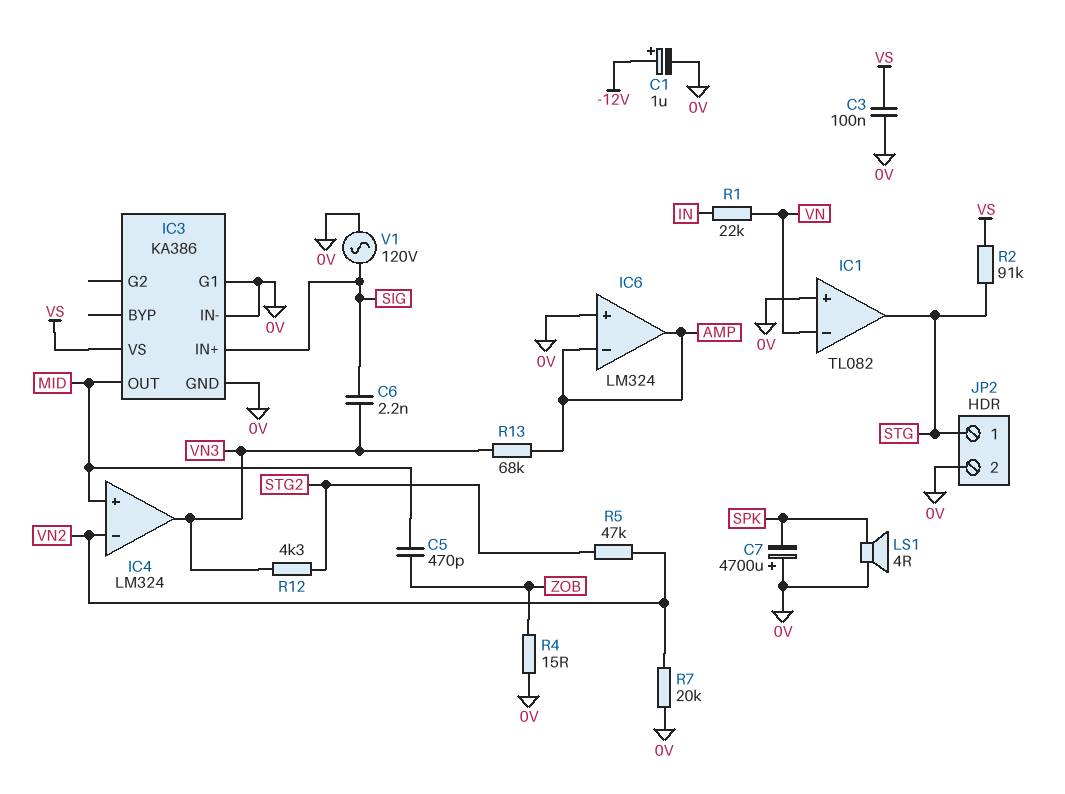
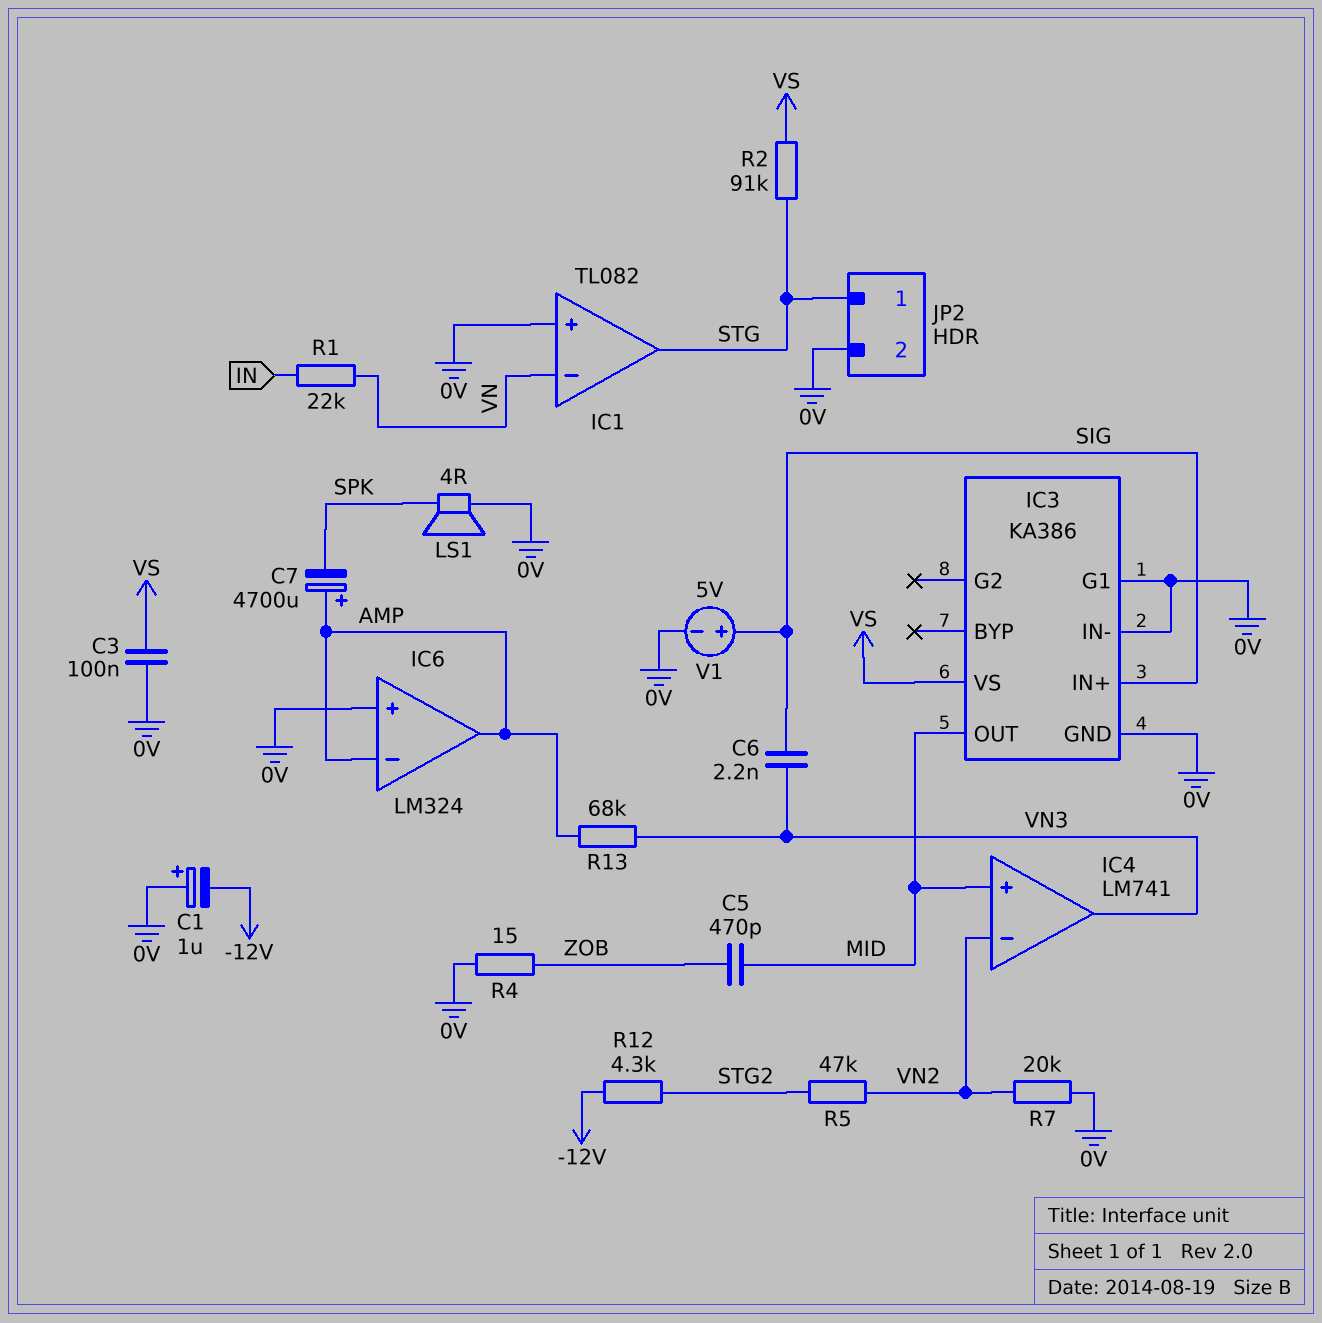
C1: 1uF (plus -12V, minus 0V) -> 1uF (plus 0V, minus -12V)
C7: 4700uF (plus 0V, minus SPK) -> 4700uF (plus AMP, minus SPK)
IC4: LM324 -> LM741
R12: 4.3k (STG2, VN3) -> 4.3k (-12V, STG2)
V1: AC 120V (0V, SIG) -> 5V (plus SIG, minus 0V)

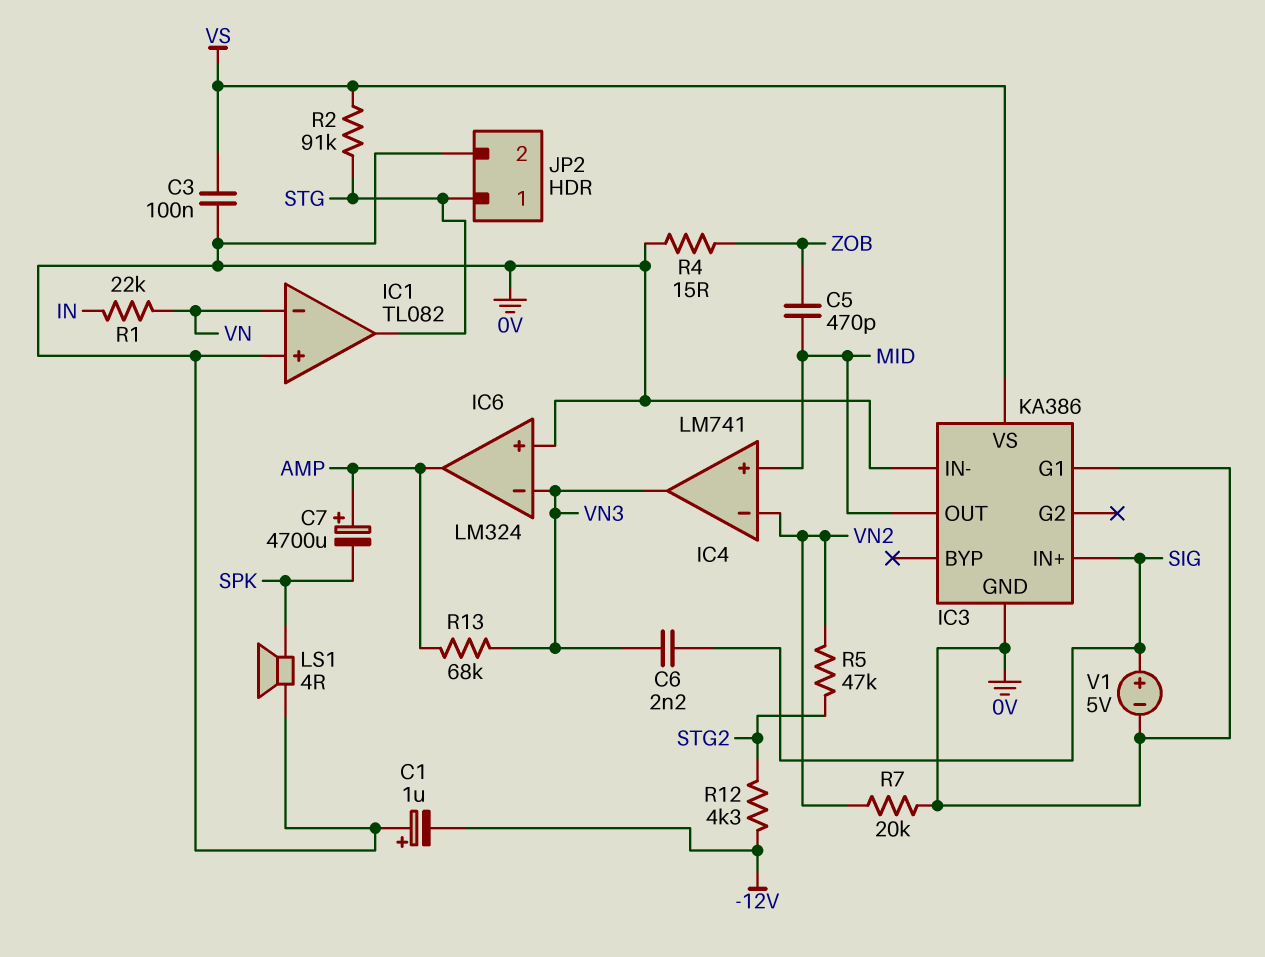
IC6 pin in-: AMP -> VN3

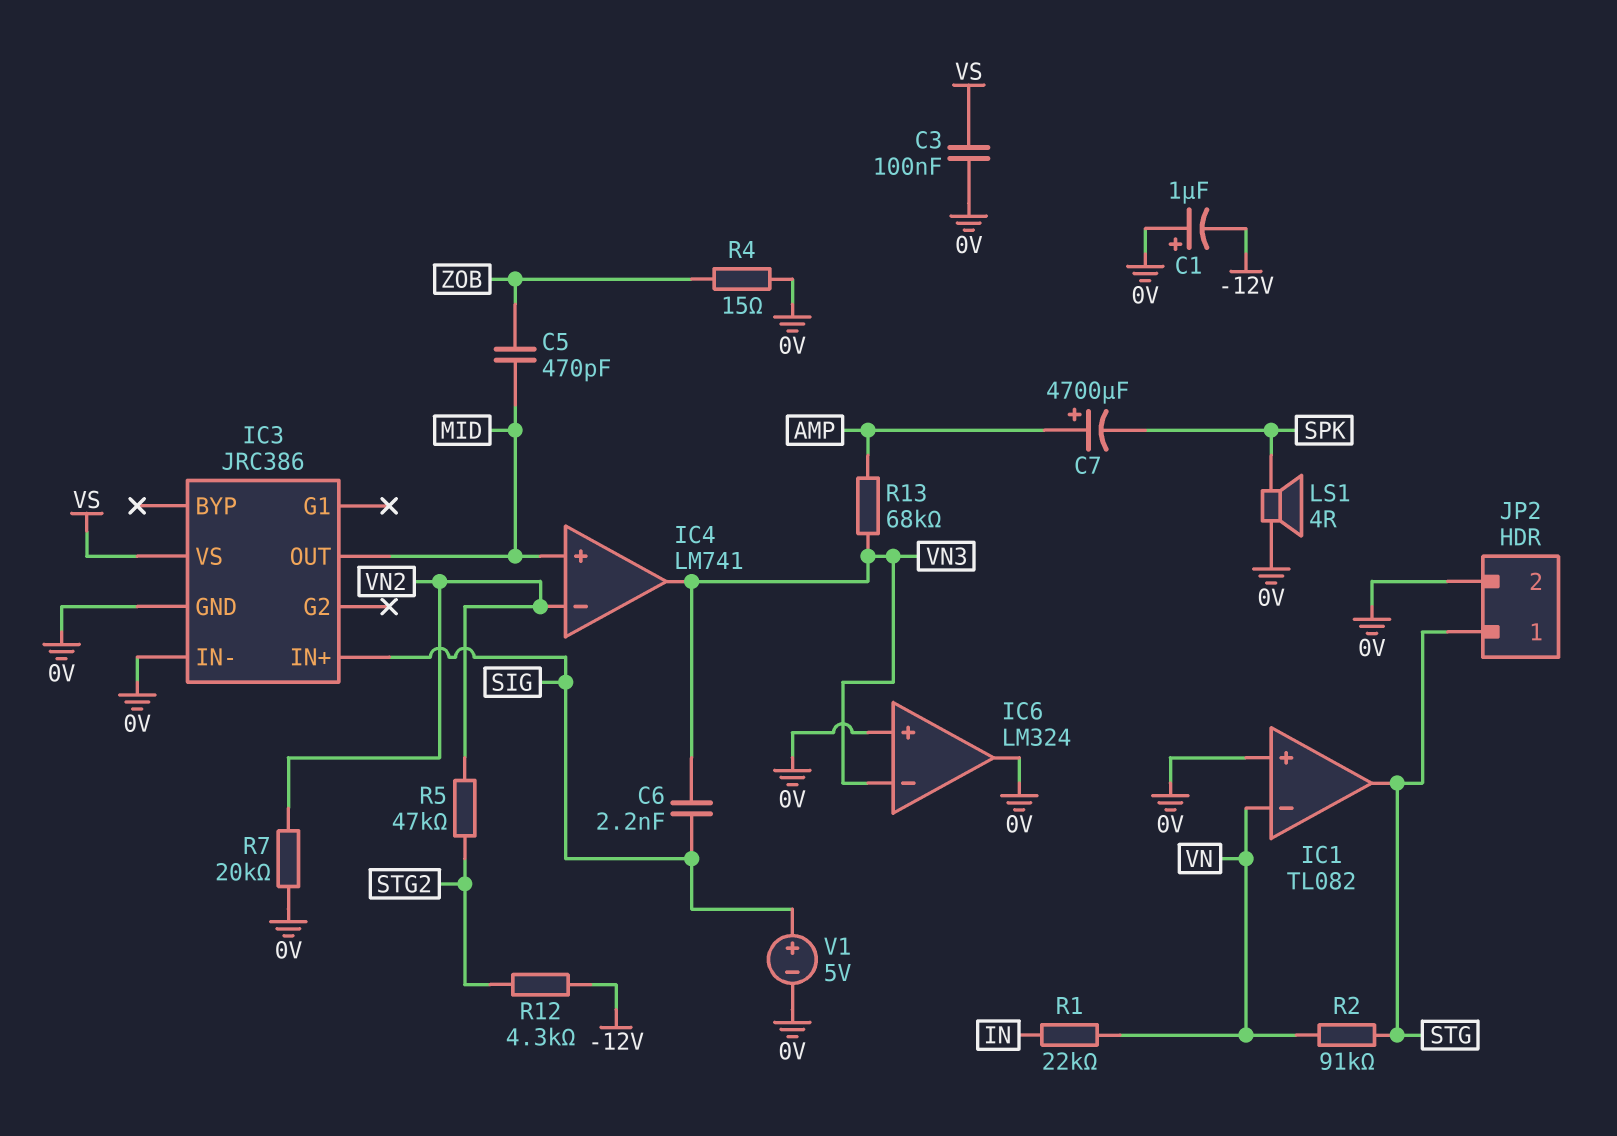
IC3: KA386 -> JRC386
IC3 pin G1: 0V -> none
IC6 pin out: AMP -> 0V
R2: 91k (STG, VS) -> 91k (STG, VN)

